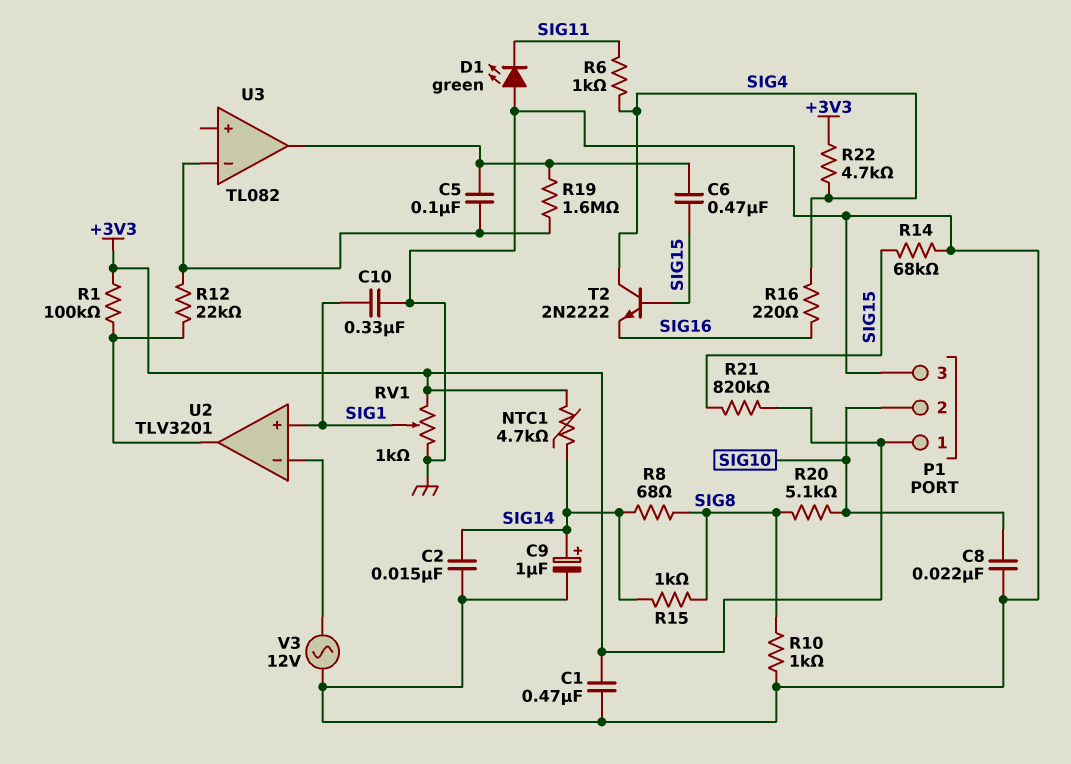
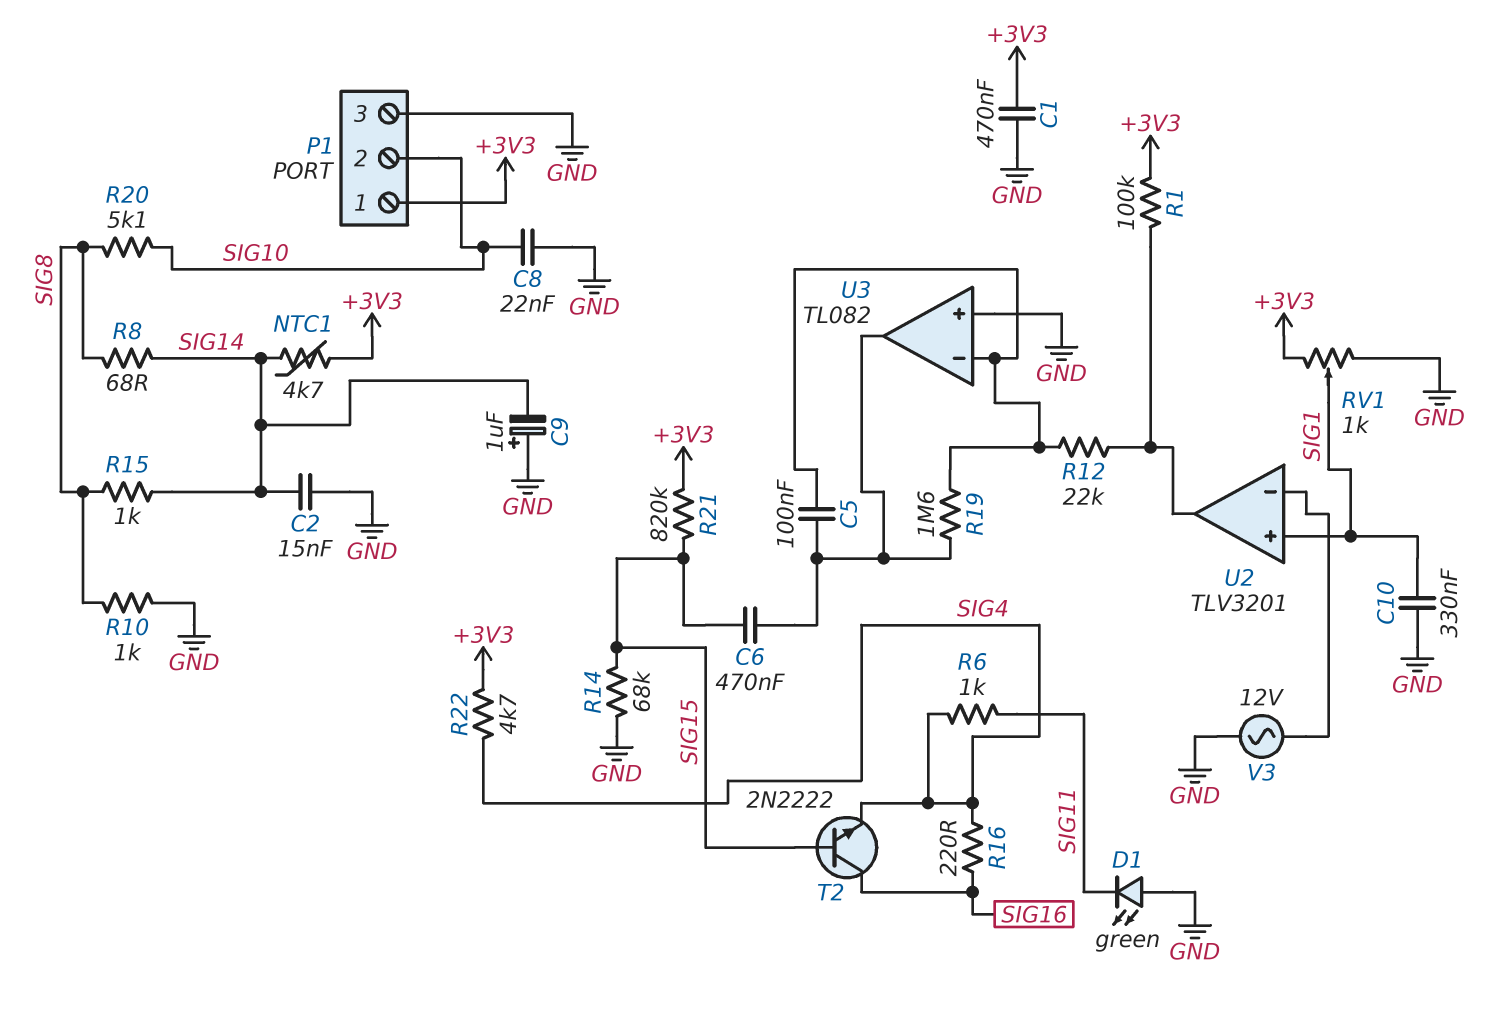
C9: 1uF (plus SIG14, minus GND) -> 1uF (plus GND, minus SIG14)
T2: NPN 2N2222 (B SIG15, C SIG4, E SIG16) -> NPN 2N2222 (B SIG15, C SIG16, E SIG4)
U3 pin in+: none -> GND

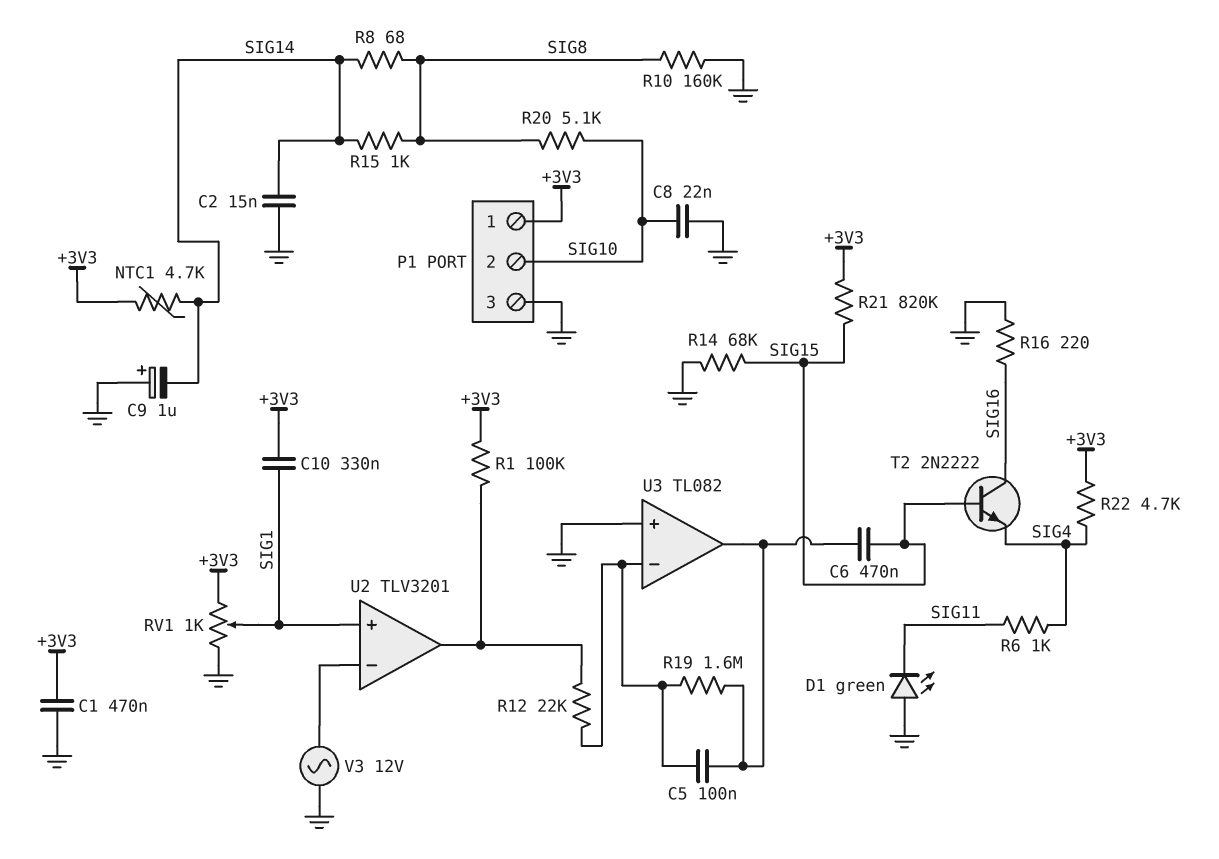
C10: 330nF (GND, SIG1) -> 330nF (+3V3, SIG1)
R10: 1k (GND, SIG8) -> 160k (GND, SIG8)
R16: 220 (SIG4, SIG16) -> 220 (GND, SIG16)

